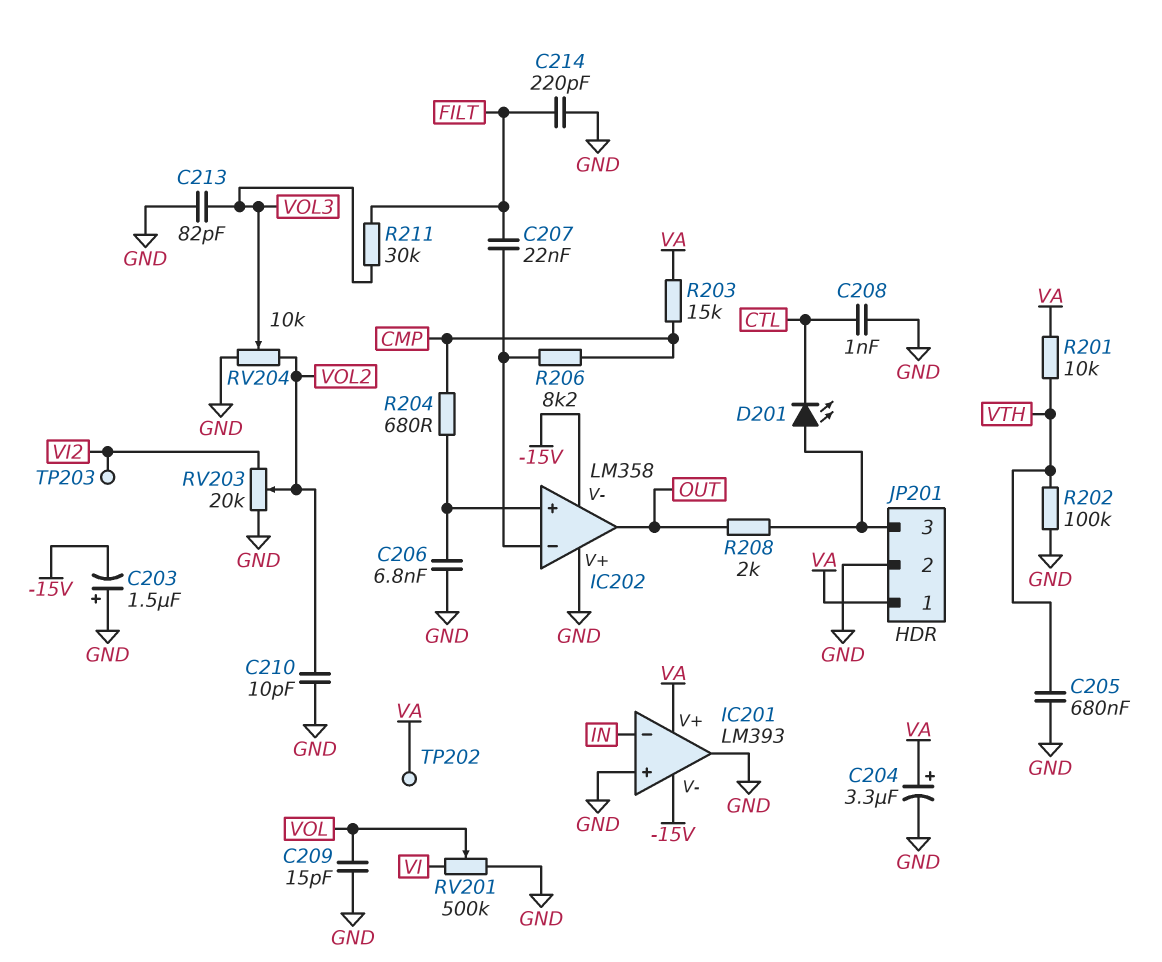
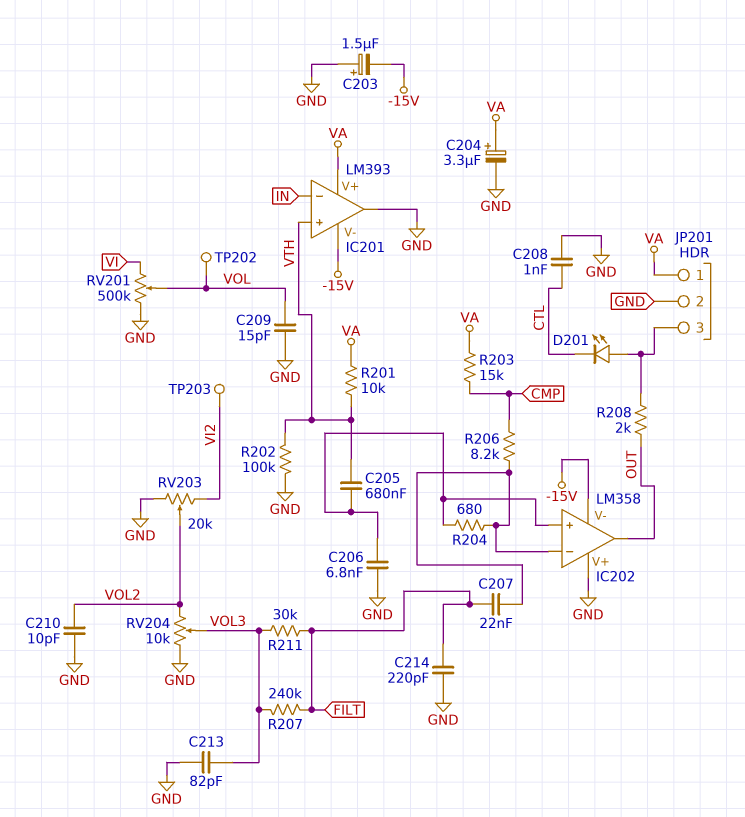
C205: 680nF (GND, VTH) -> 680nF (IC202/in+, VTH)
IC201 pin in+: GND -> VTH
R204: 680 (CMP, IC202/in+) -> 680 (IC202/in+, IC202/in-)
R207: none -> 240k (FILT, VOL3)
TP202: test point (VA) -> test point (VOL)

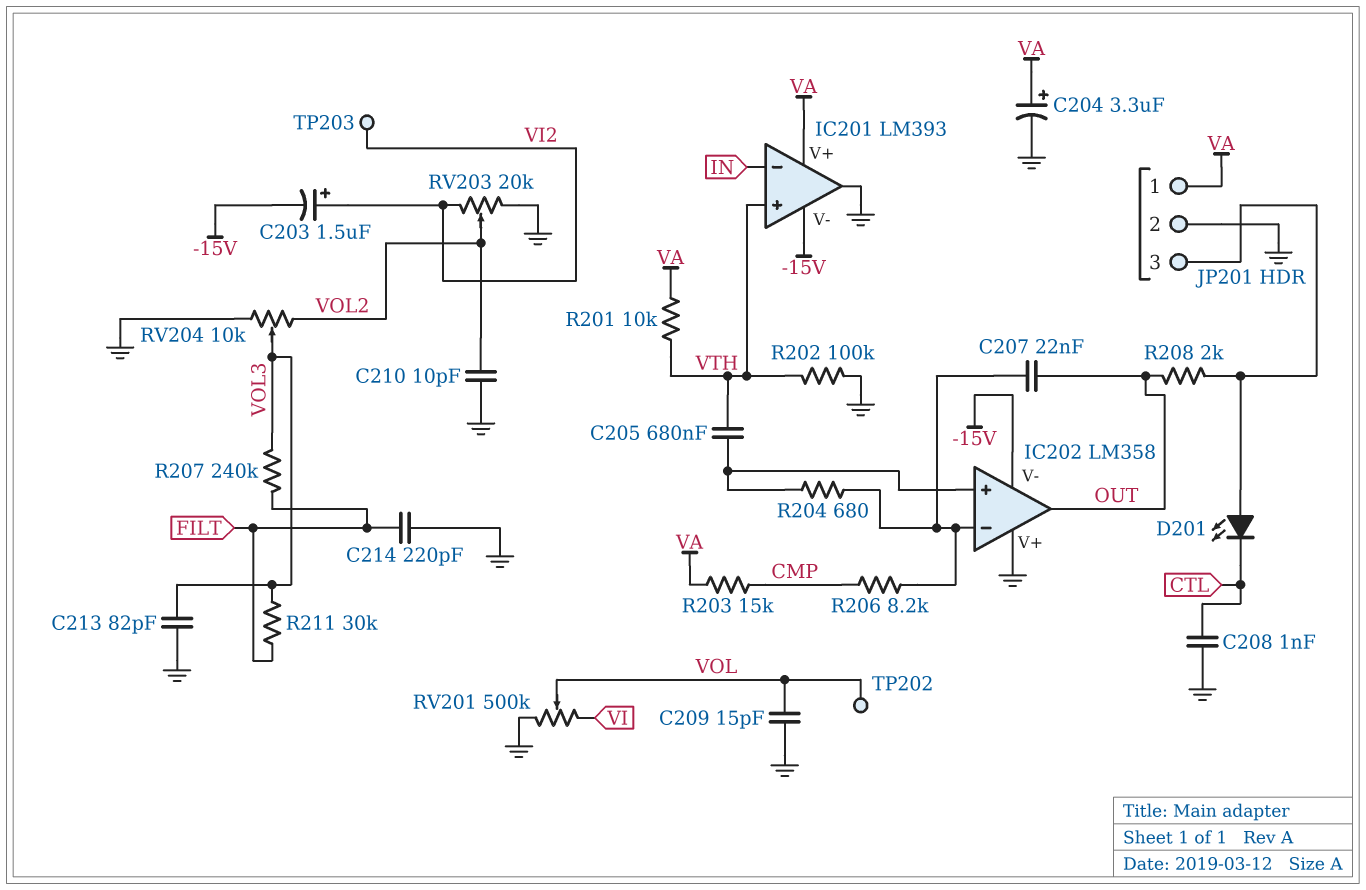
C203: 1.5uF (plus GND, minus -15V) -> 1.5uF (plus VI2, minus -15V)
C206: 6.8nF (GND, IC202/in+) -> none
C207: 22nF (FILT, IC202/in-) -> 22nF (IC202/in-, OUT)

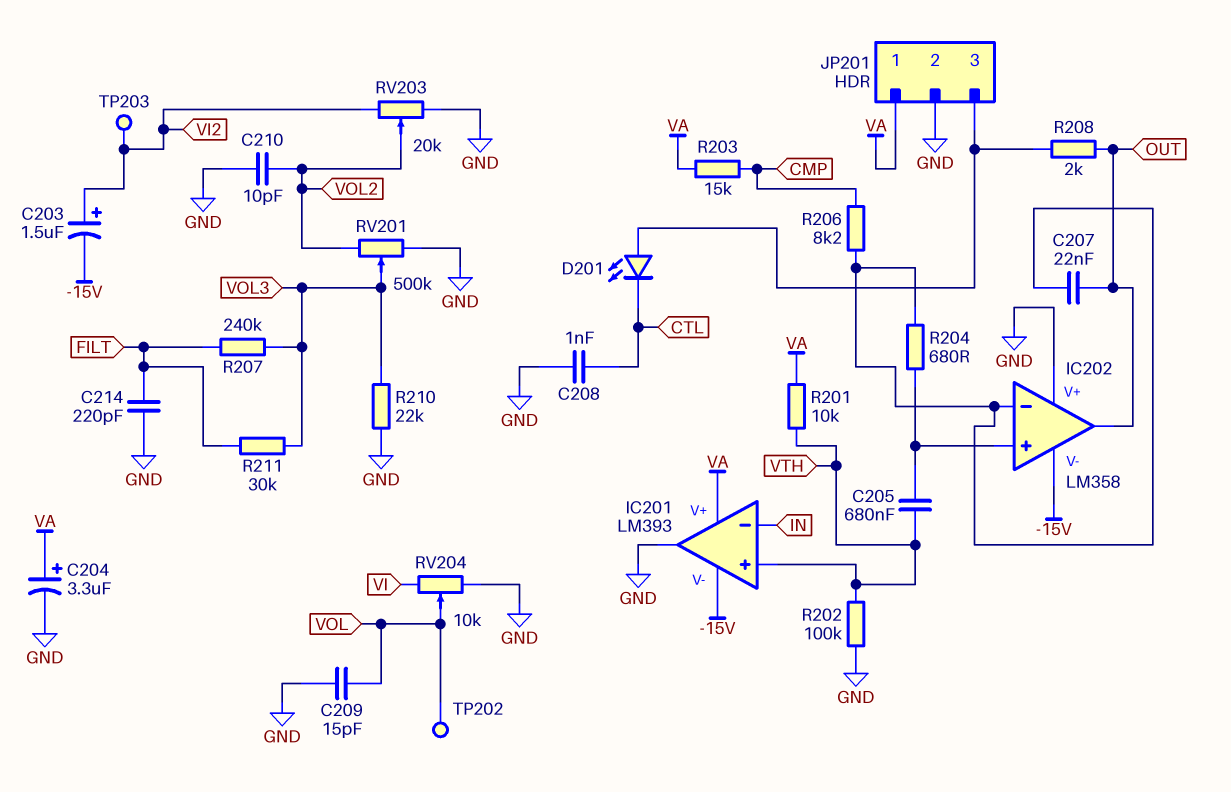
C213: 82pF (GND, VOL3) -> none
R210: none -> 22k (GND, VOL3)
RV201: 500k (GND, VI, wiper VOL) -> 500k (GND, VOL2, wiper VOL3)
RV204: 10k (GND, VOL2, wiper VOL3) -> 10k (GND, VI, wiper VOL)

